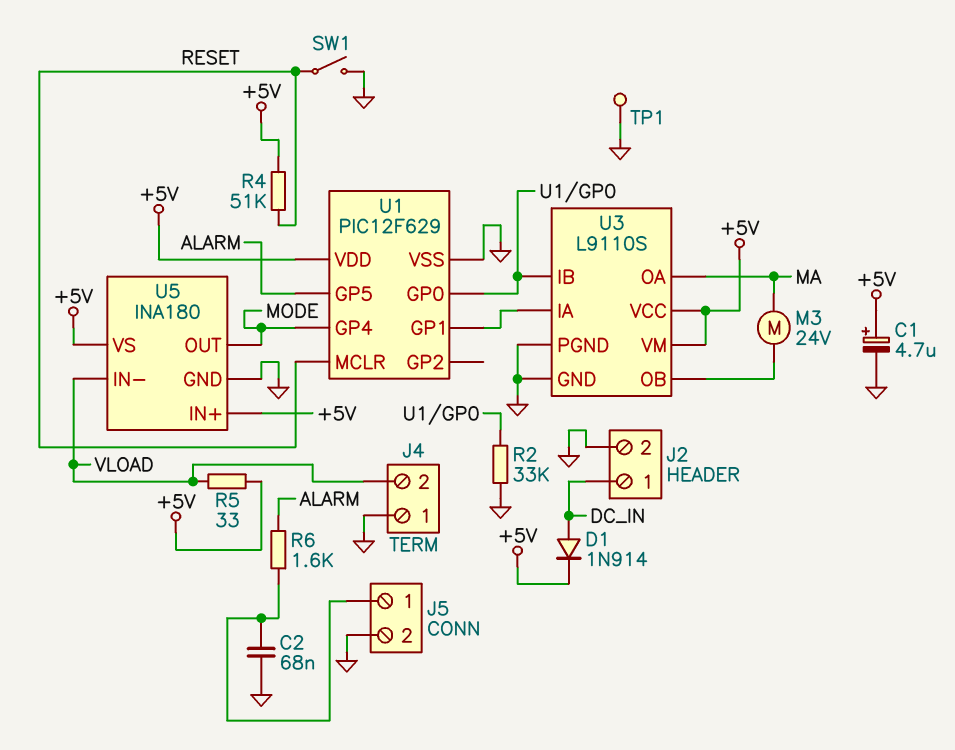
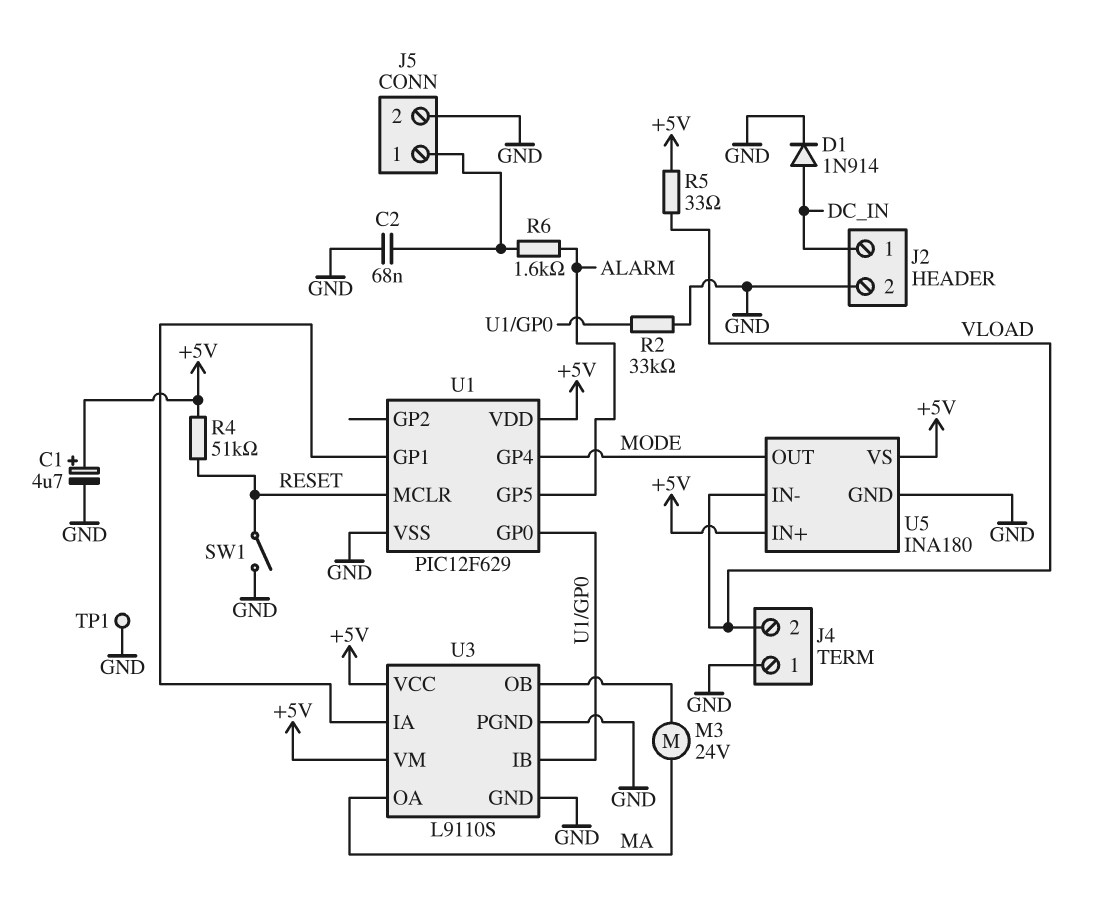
D1: diode 1N914 (A DC_IN, K +5V) -> diode 1N914 (A DC_IN, K GND)

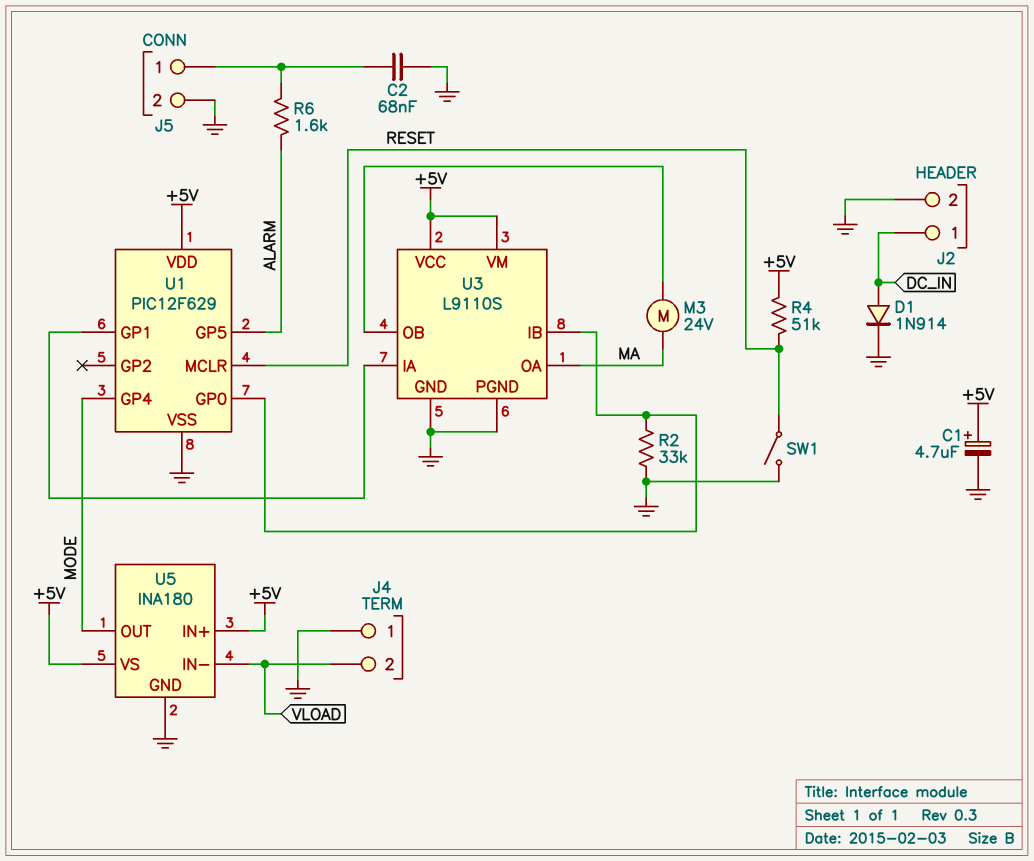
R5: 33 (+5V, VLOAD) -> none
TP1: test point (GND) -> none

